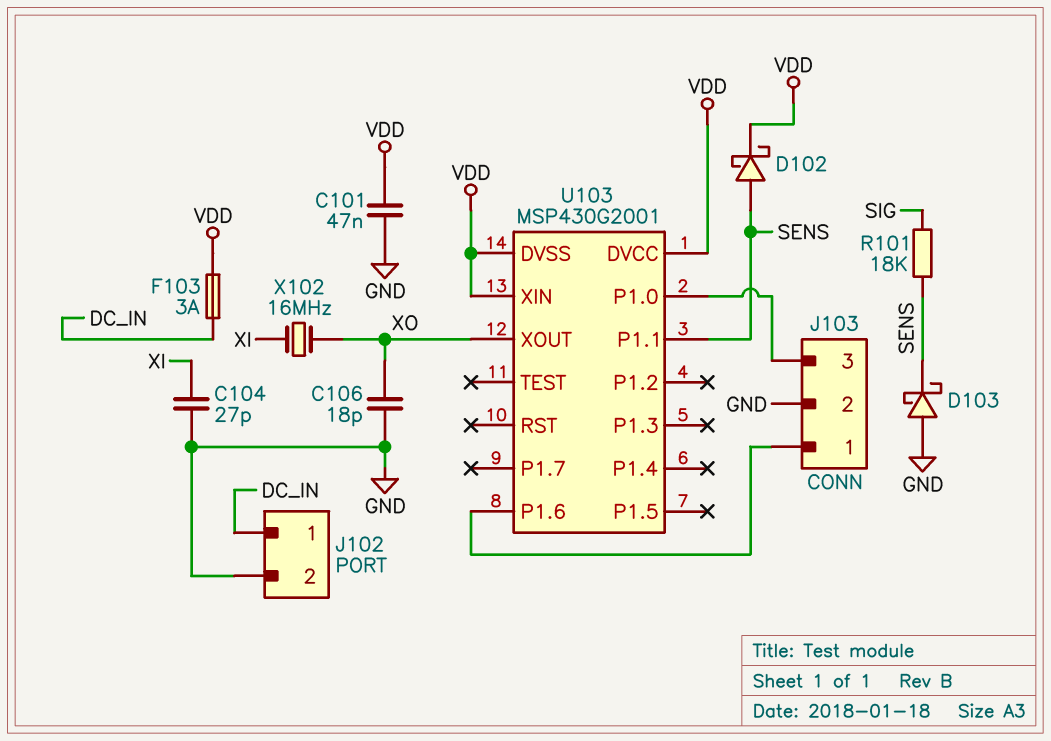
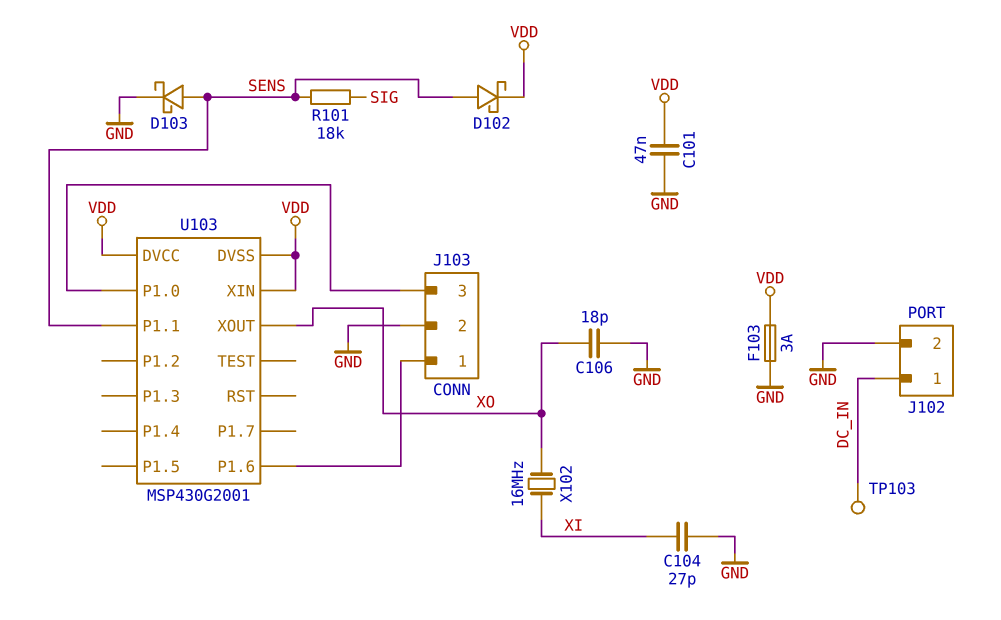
D103: schottky (A GND, K SENS) -> schottky (A SENS, K GND)
F103: 3A (DC_IN, VDD) -> 3A (GND, VDD)
TP103: none -> test point (DC_IN)

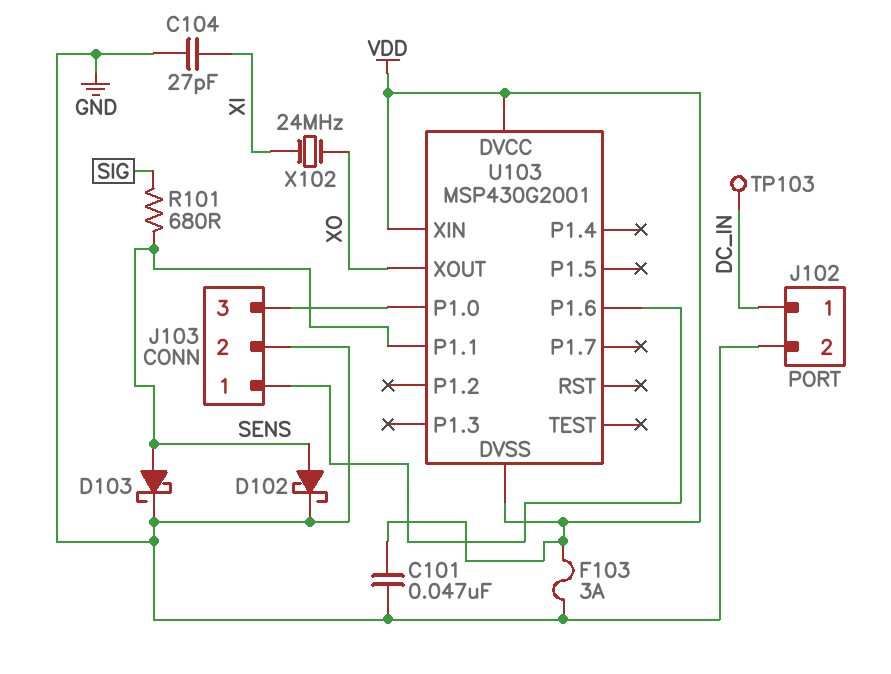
C106: 18pF (GND, XO) -> none
D102: schottky (A SENS, K VDD) -> schottky (A SENS, K GND)
R101: 18k (SENS, SIG) -> 680 (SENS, SIG)
X102: 16MHz (XI, XO) -> 24MHz (XI, XO)

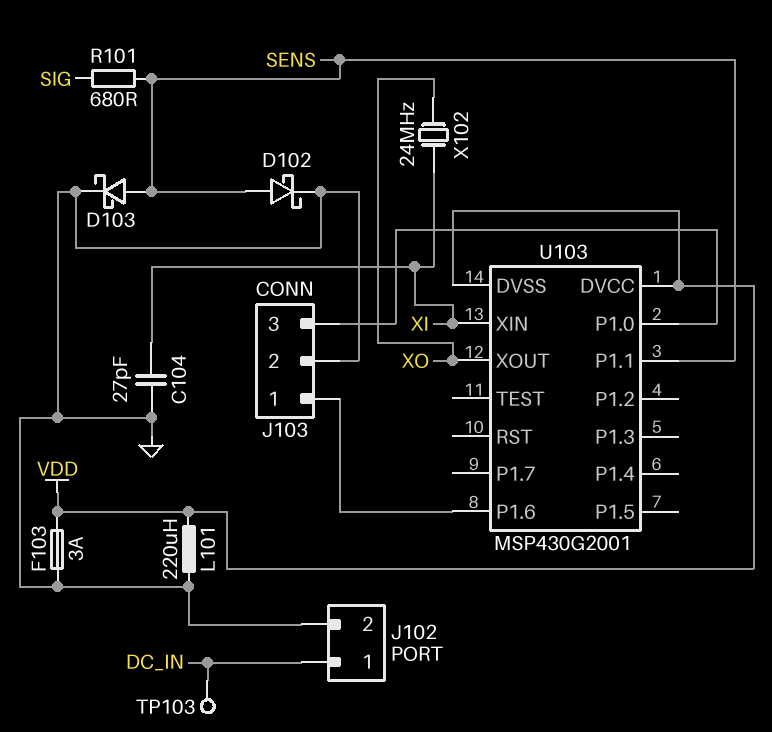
C101: 47nF (GND, VDD) -> none
L101: none -> 220uH (GND, VDD)
U103 pin XIN: VDD -> XI

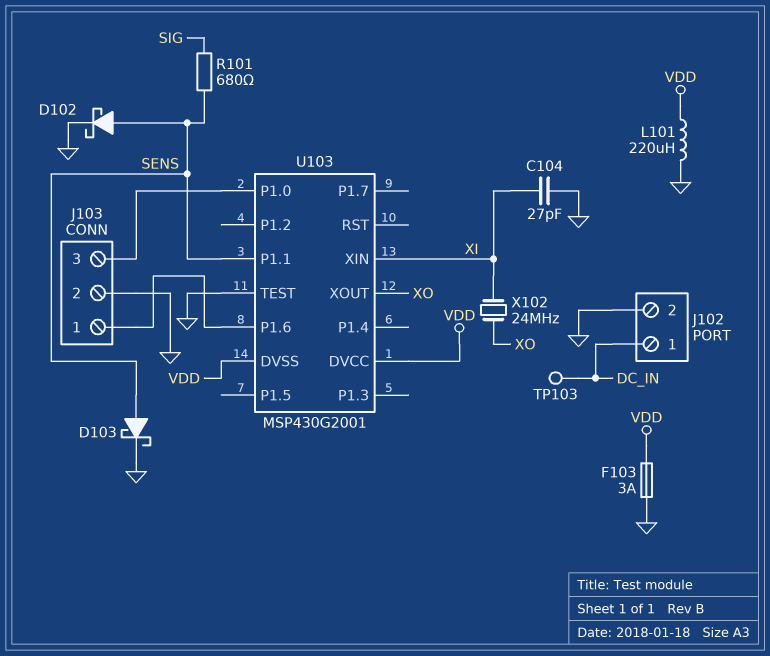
U103 pin TEST: none -> GND

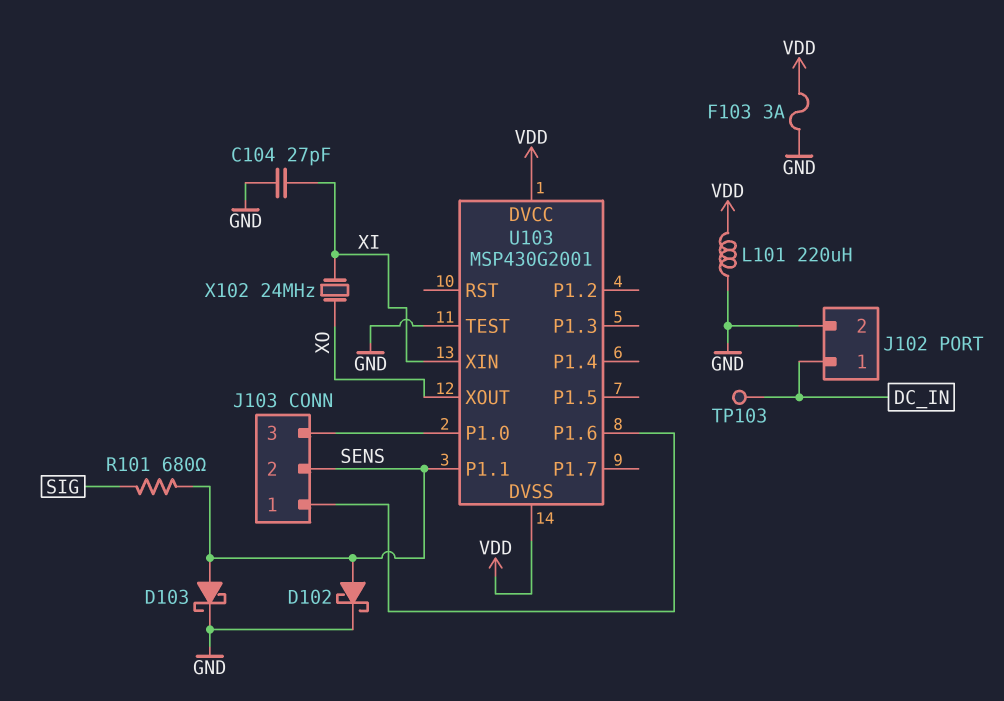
J103 pin 2: GND -> SENS

